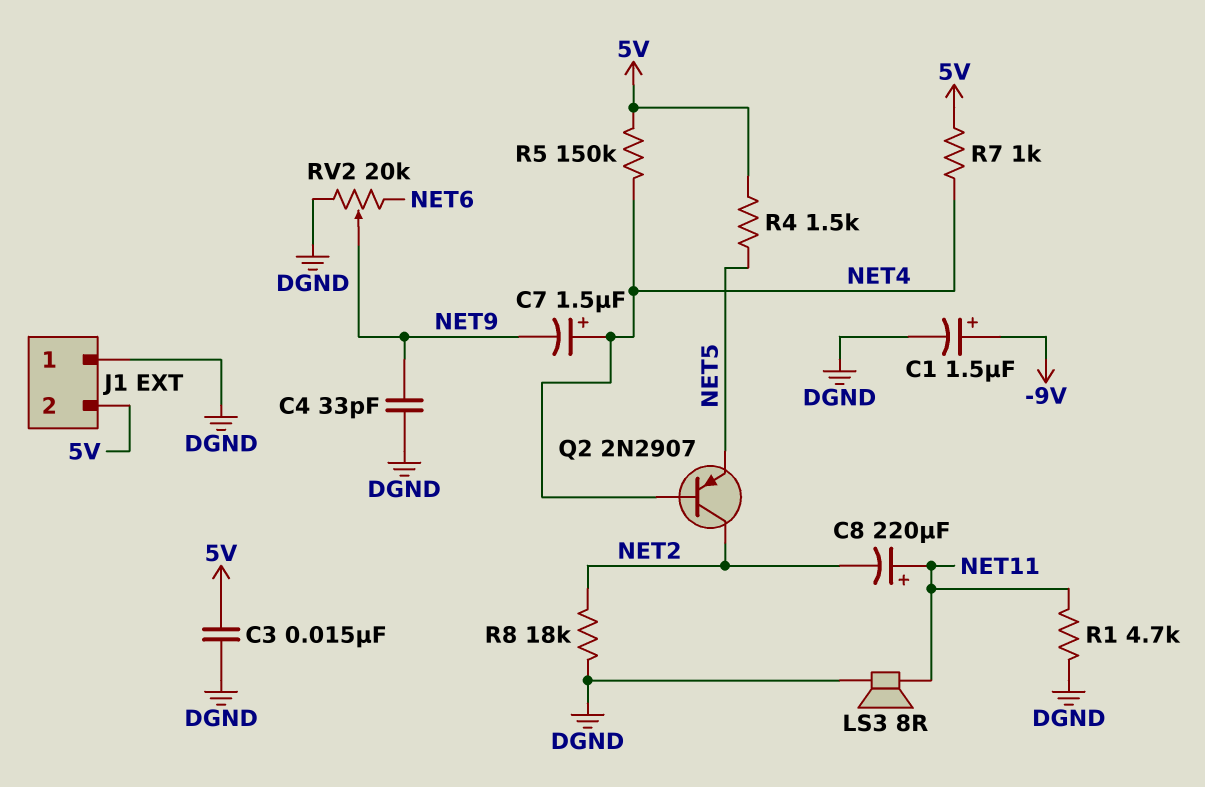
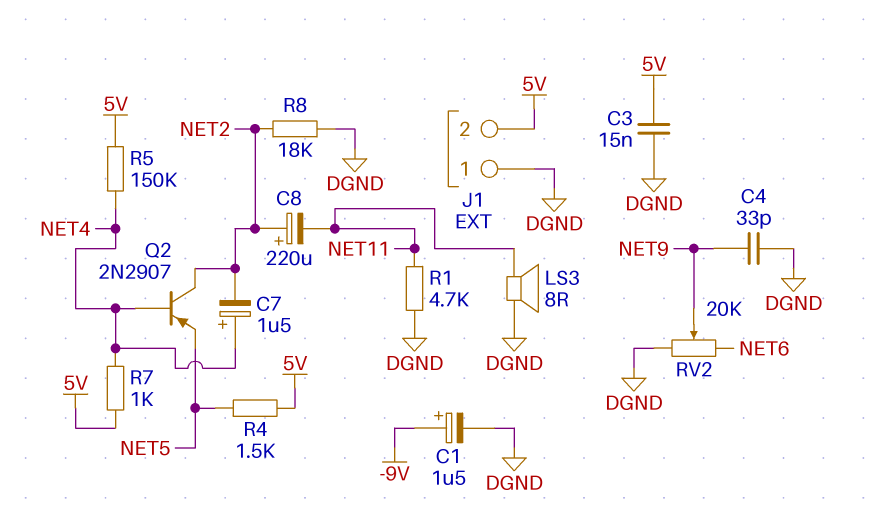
C7: 1.5uF (plus NET4, minus NET9) -> 1.5uF (plus NET4, minus NET2)
C8: 220uF (plus NET11, minus NET2) -> 220uF (plus NET2, minus NET11)

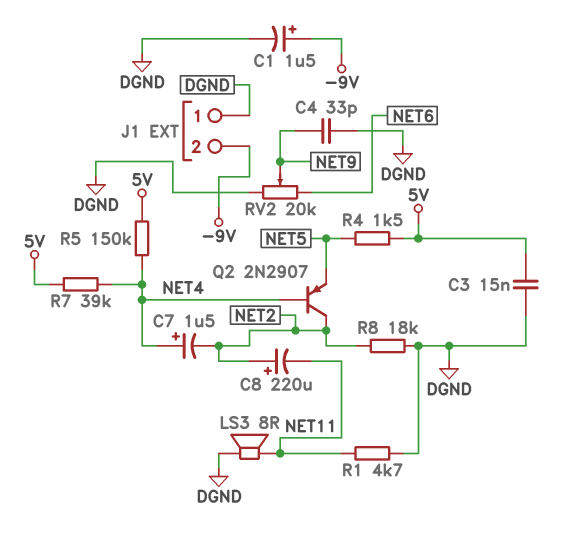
J1 pin 2: 5V -> -9V
R7: 1k (5V, NET4) -> 39k (5V, NET4)

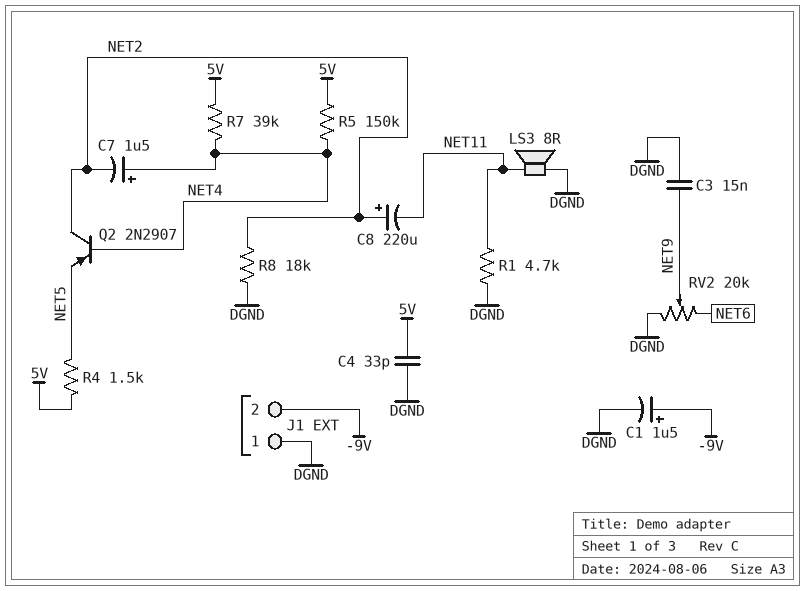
C3: 15nF (5V, DGND) -> 15nF (DGND, NET9)
C4: 33pF (DGND, NET9) -> 33pF (5V, DGND)

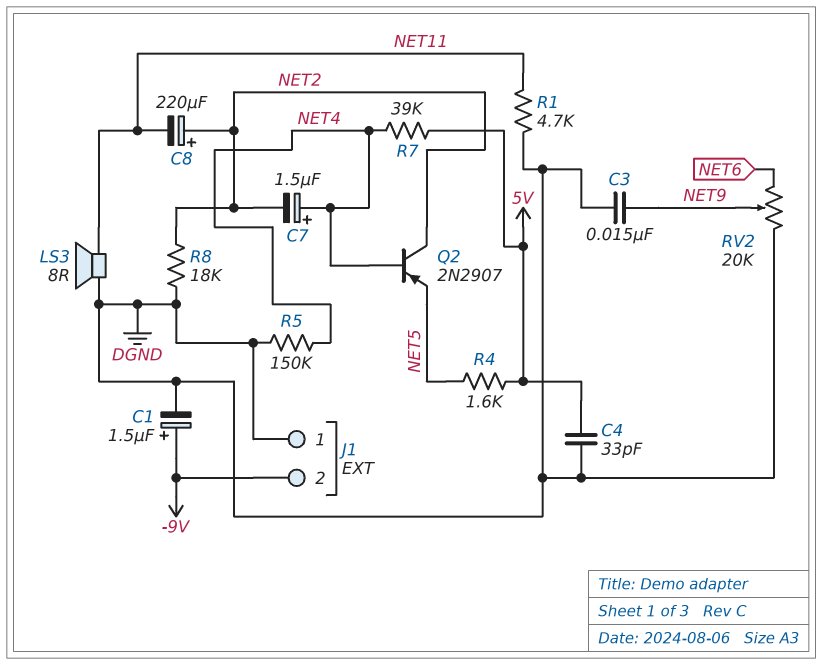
R4: 1.5k (5V, NET5) -> 1.6k (5V, NET5)
R5: 150k (5V, NET4) -> 150k (DGND, NET4)

